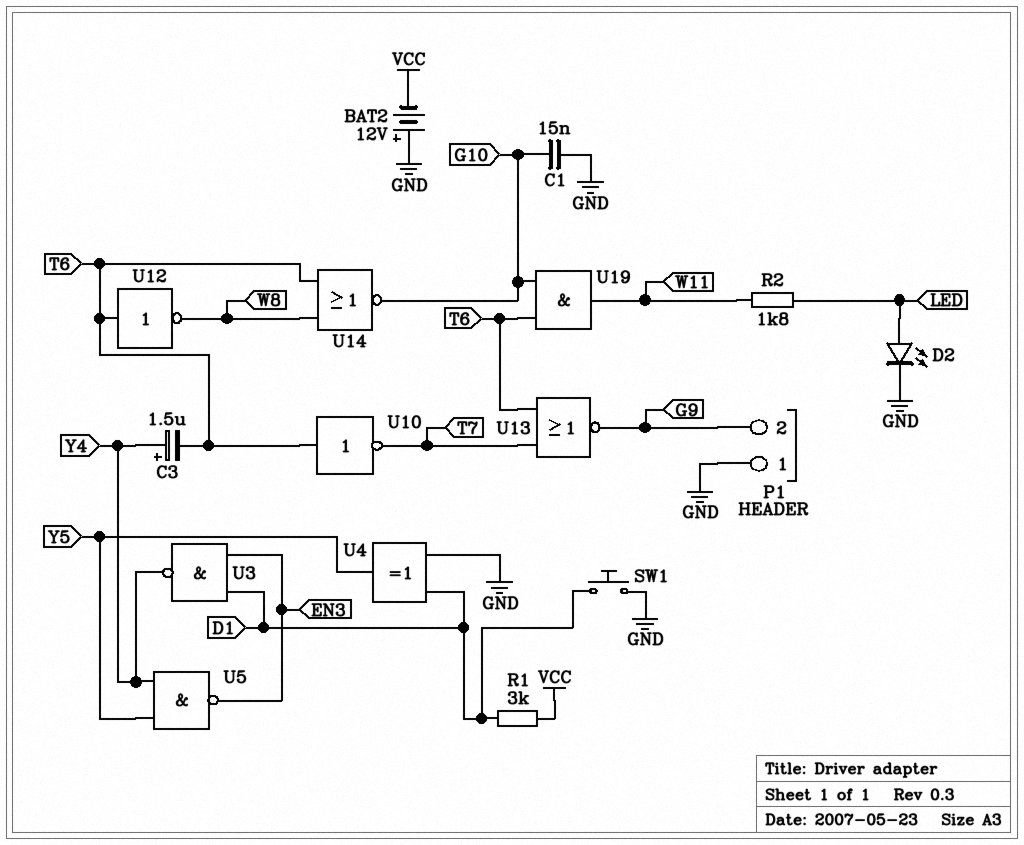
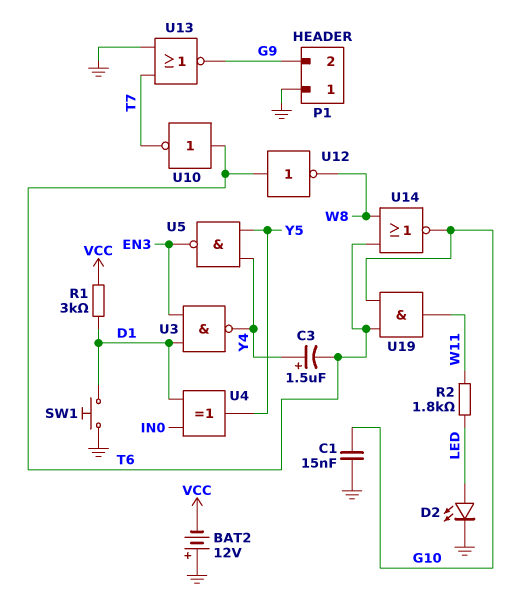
U4: XOR (in D1, in GND, out Y5) -> XOR (in D1, in IN0, out Y5)
U13: NOR (in T6, in T7, out G9) -> NOR (in GND, in T7, out G9)

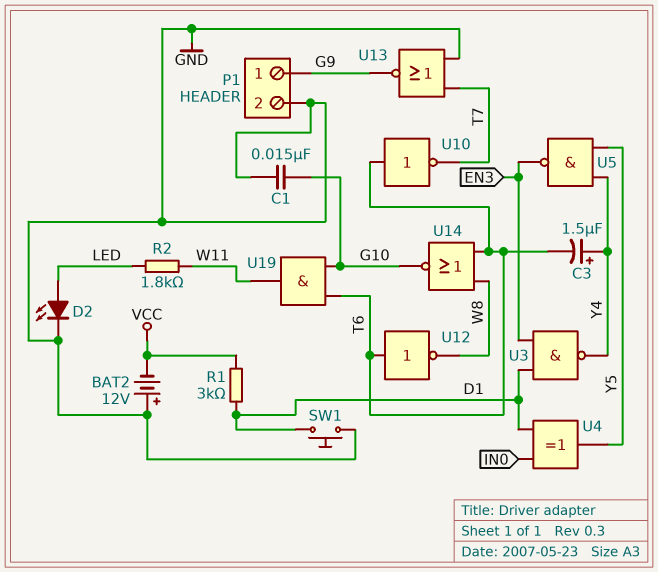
P1 pin 1: GND -> G9
P1 pin 2: G9 -> GND

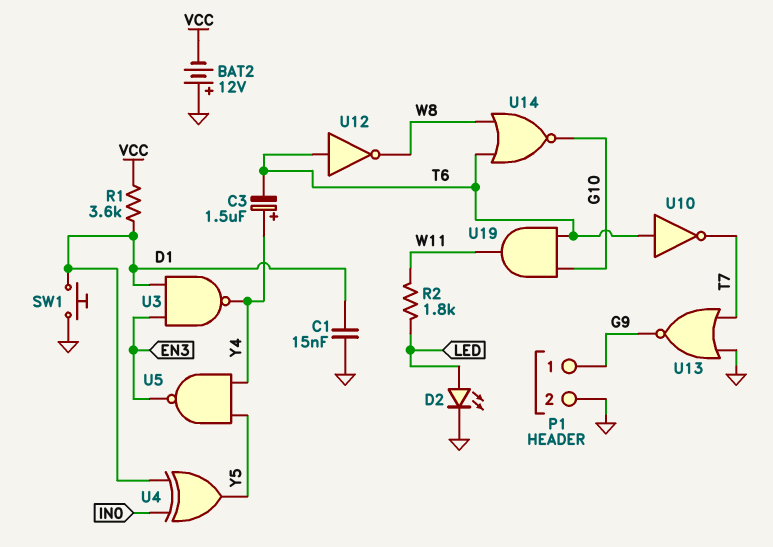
C1: 15nF (G10, GND) -> 15nF (D1, GND)
R1: 3k (D1, VCC) -> 3.6k (D1, VCC)

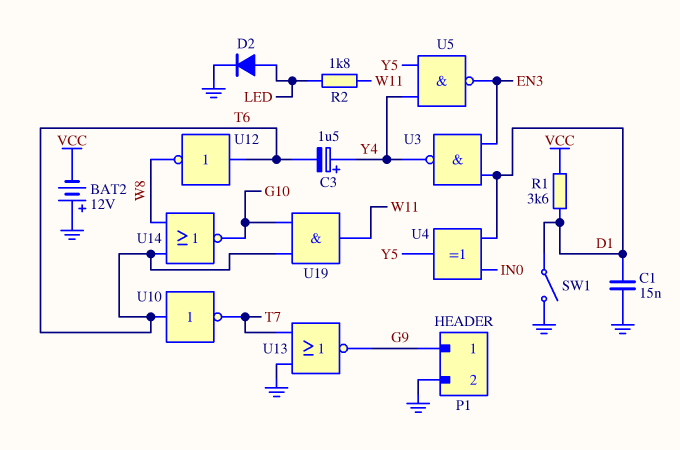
D2: LED (A LED, K GND) -> diode (A LED, K GND)
SW1: button (D1, GND) -> switch (D1, GND)

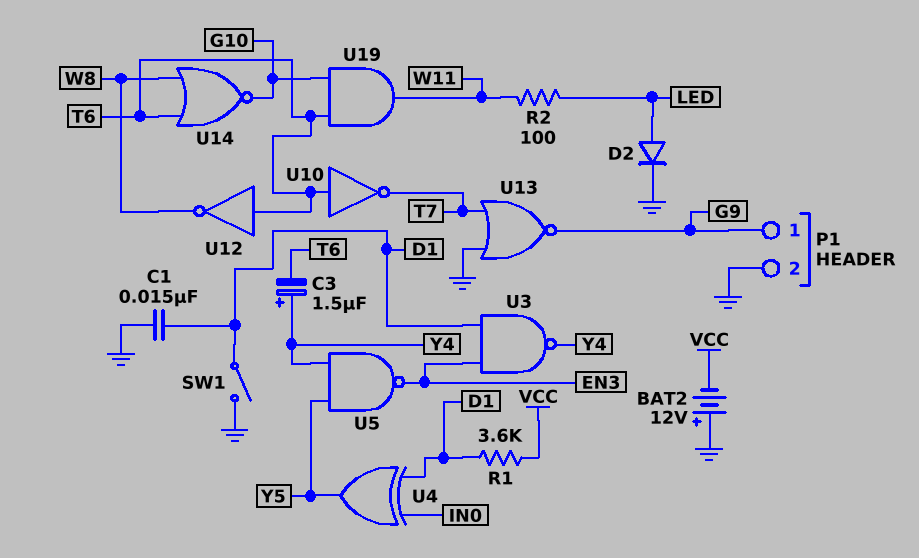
R2: 1.8k (LED, W11) -> 100 (LED, W11)

